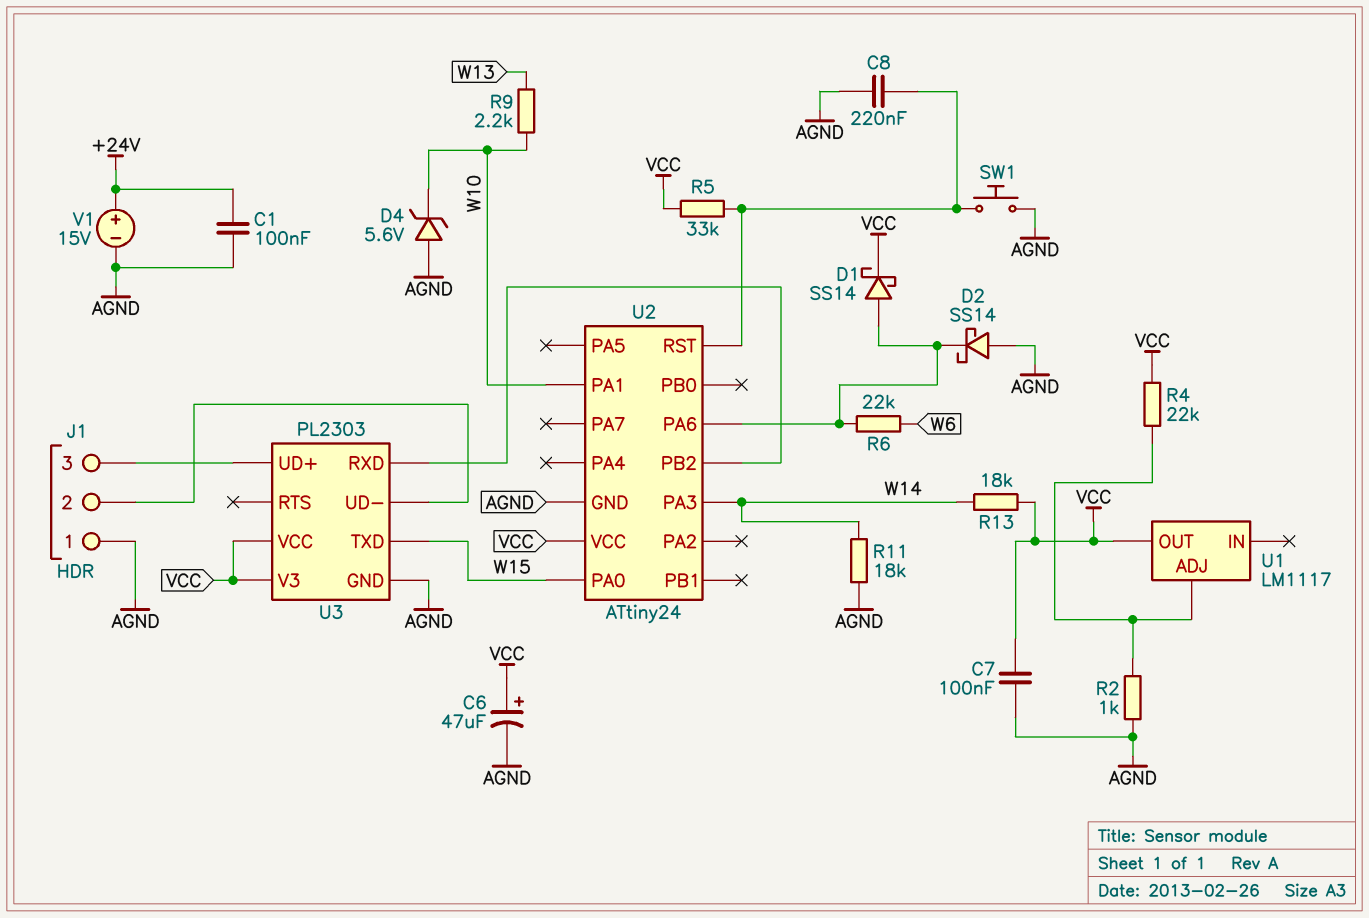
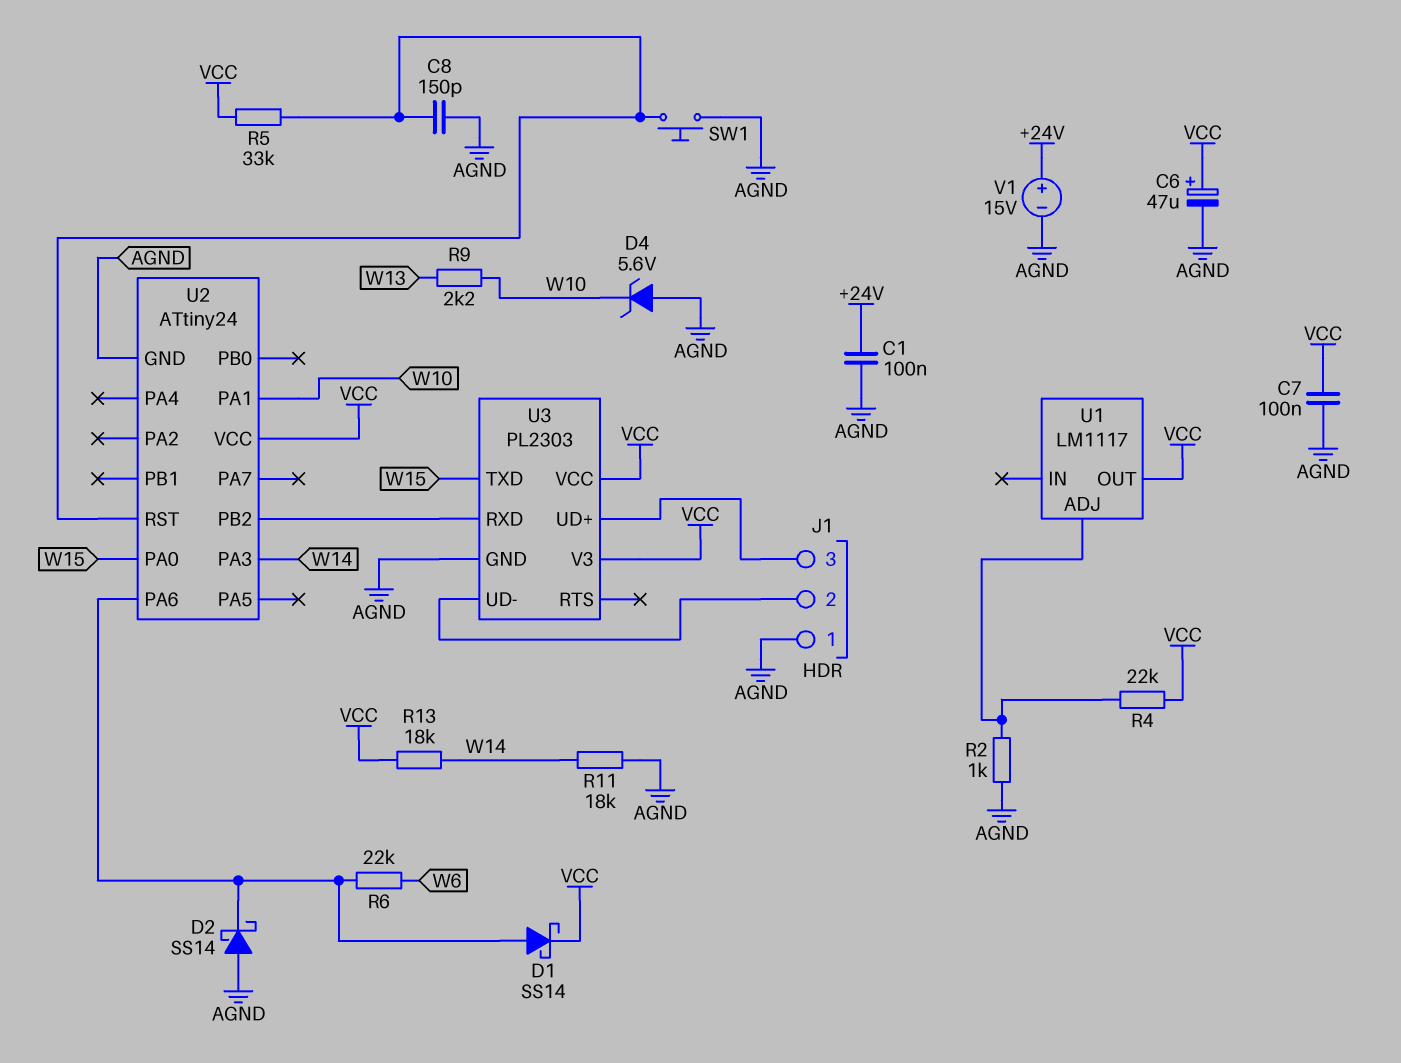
C8: 220nF (AGND, U2/RST) -> 150pF (AGND, U2/RST)

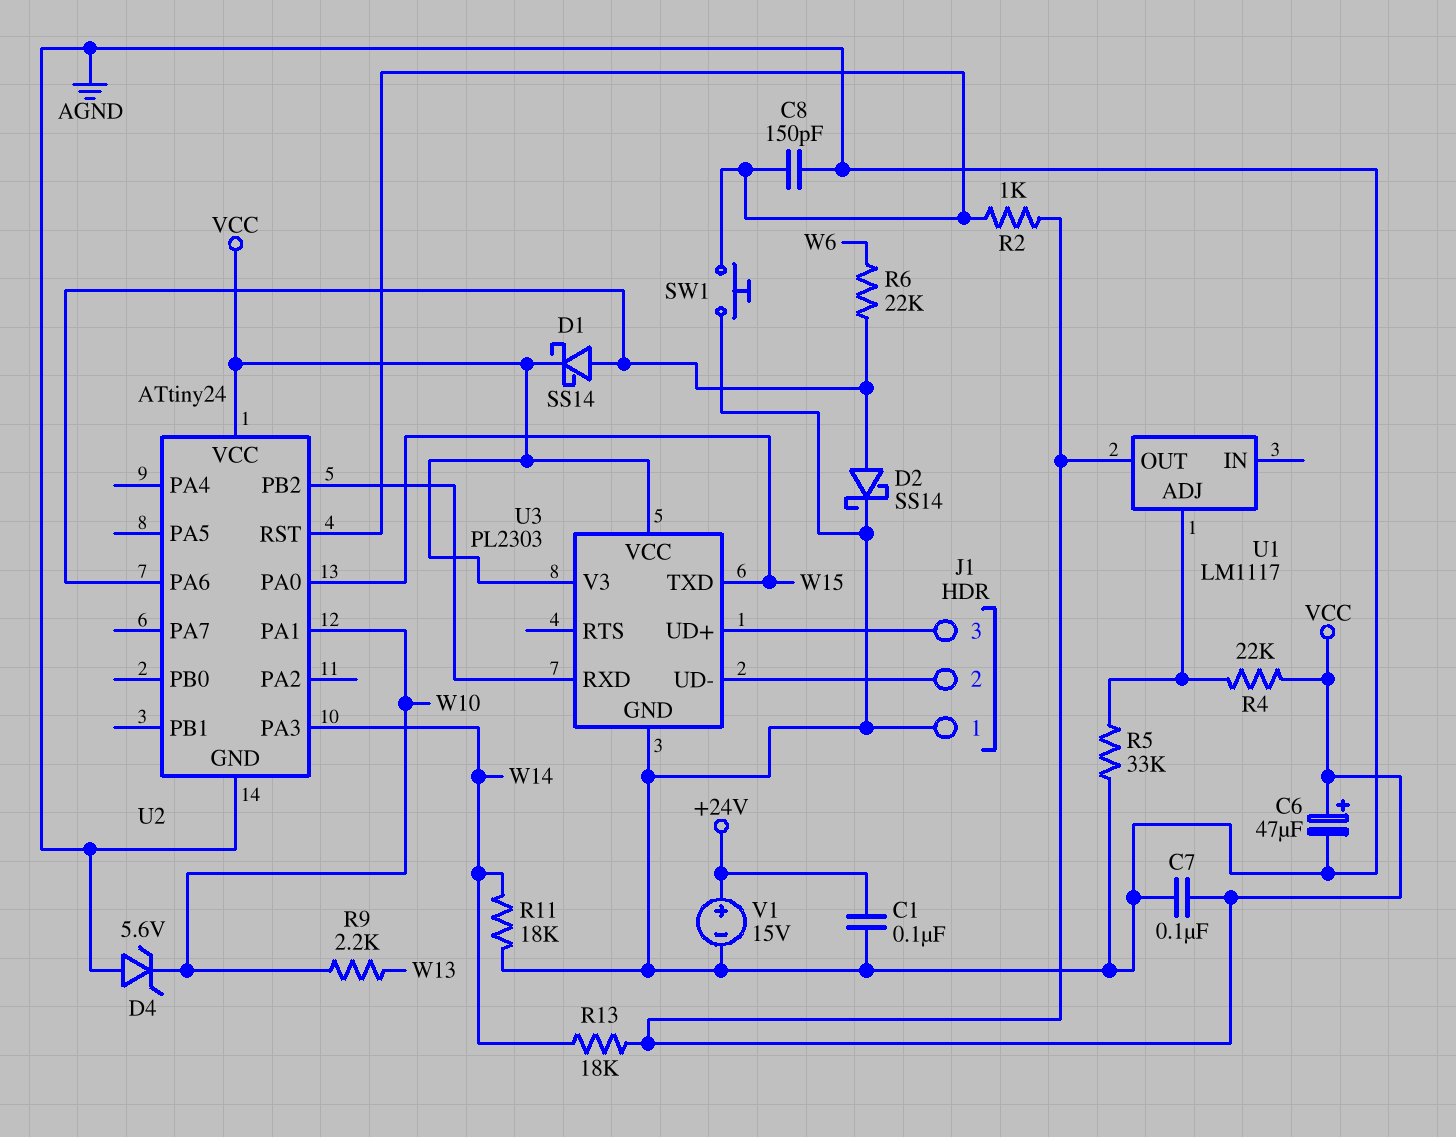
D2: schottky SS14 (A AGND, K U2/PA6) -> schottky SS14 (A U2/PA6, K AGND)
R2: 1k (AGND, U1/ADJ) -> 1k (U2/RST, VCC)
R5: 33k (U2/RST, VCC) -> 33k (AGND, U1/ADJ)

